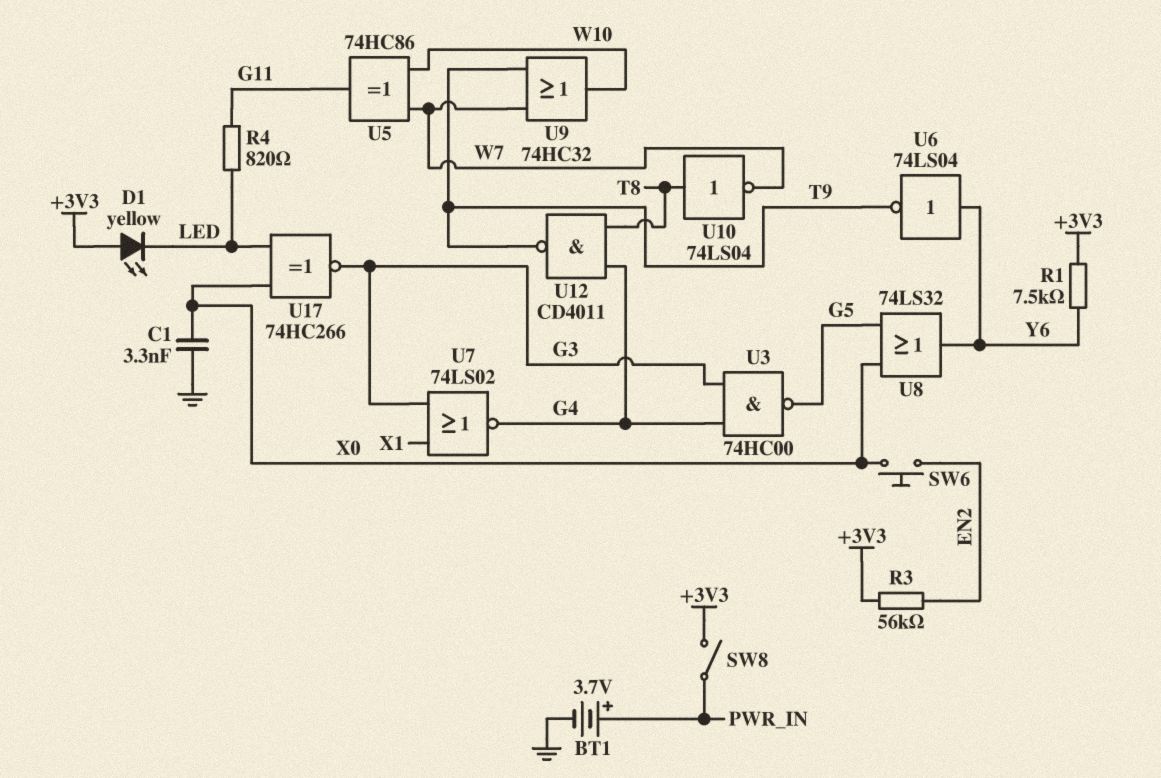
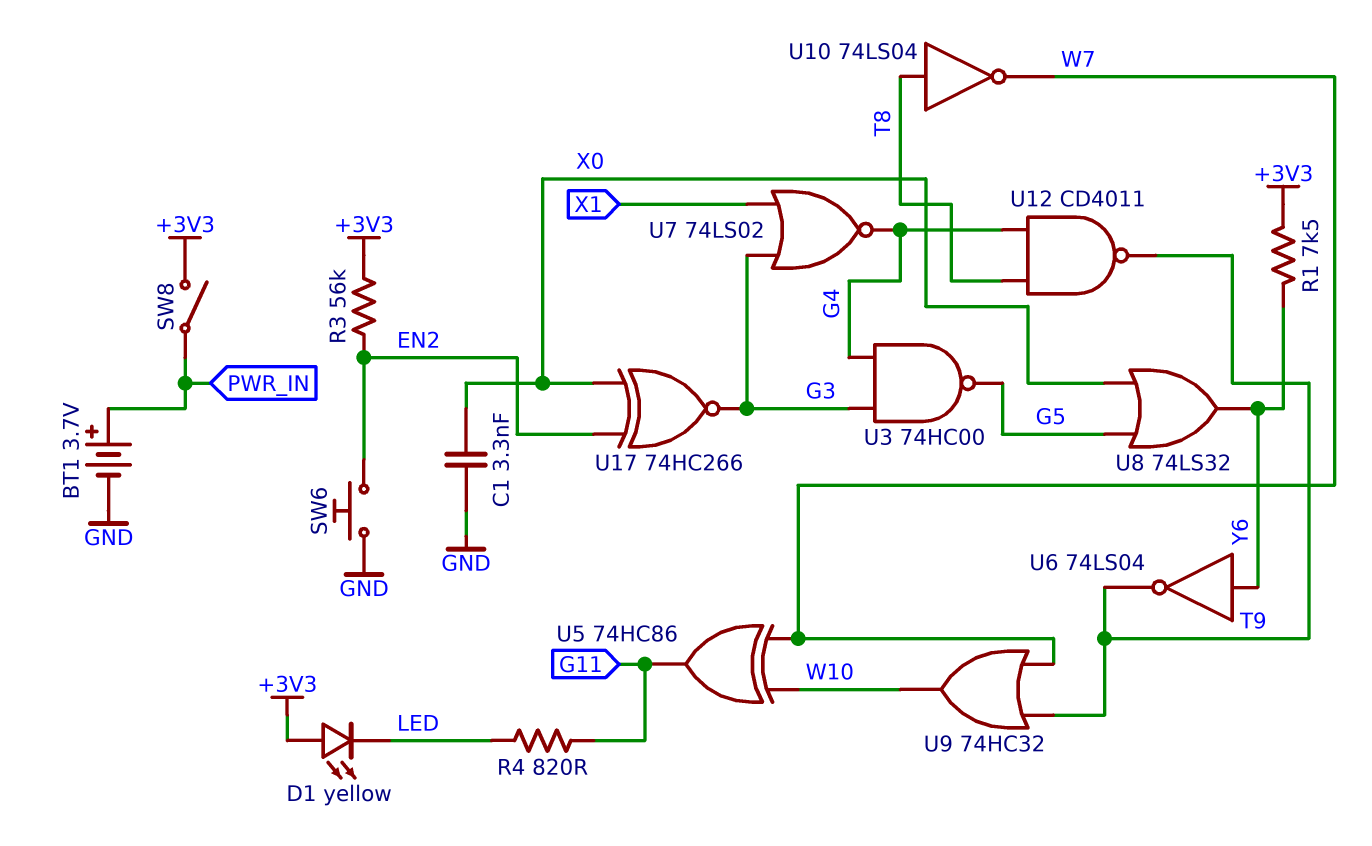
SW6: button (EN2, X0) -> button (EN2, GND)
U17: XNOR 74HC266 (in LED, in X0, out G3) -> XNOR 74HC266 (in EN2, in X0, out G3)

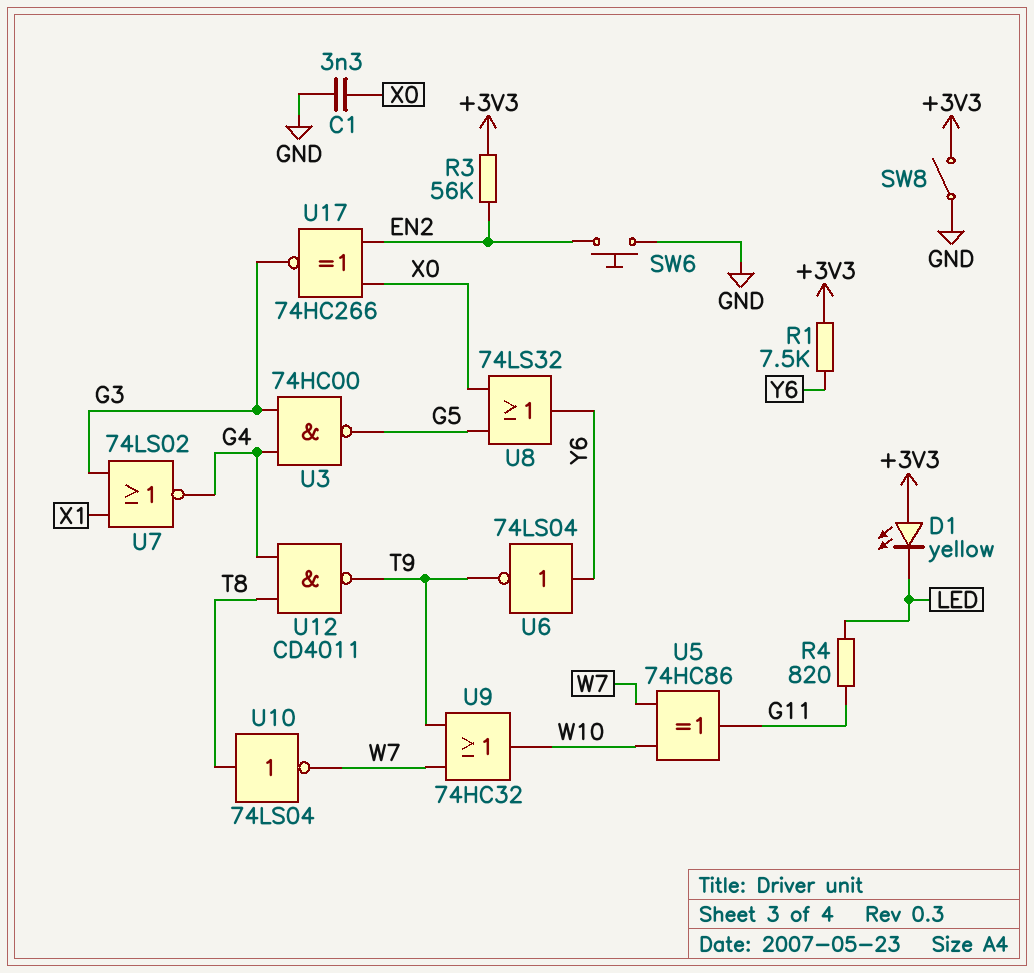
BT1: 3.7V (plus PWR_IN, minus GND) -> none
SW8: switch (+3V3, PWR_IN) -> switch (+3V3, GND)

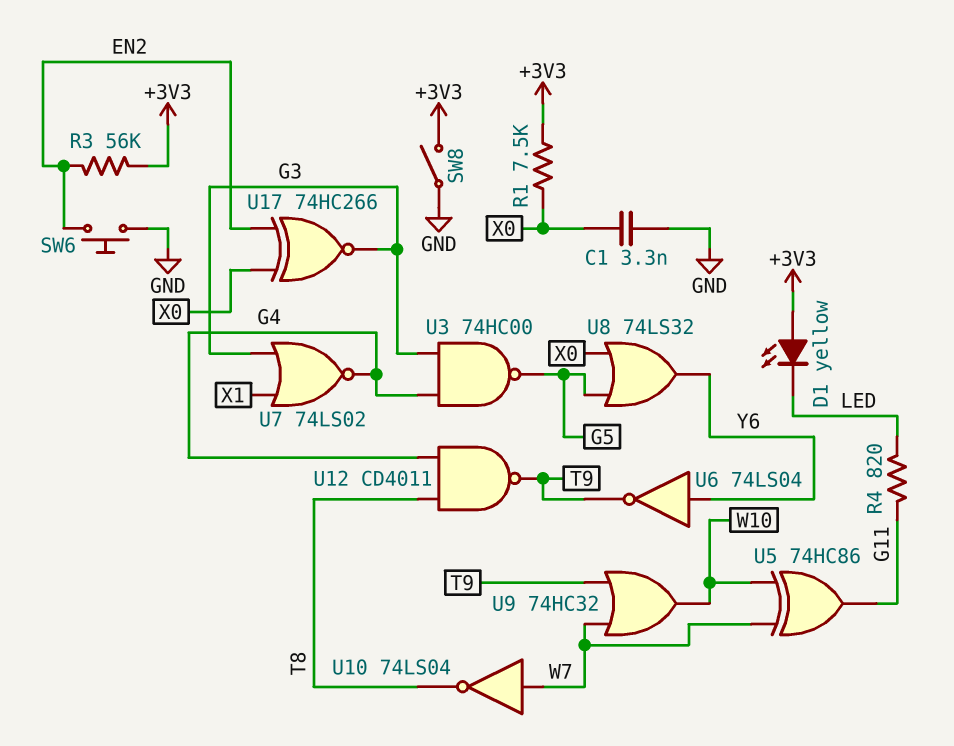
R1: 7.5k (+3V3, Y6) -> 7.5k (+3V3, X0)
U10: NOT 74LS04 (in T8, out W7) -> NOT 74LS04 (in W7, out T8)

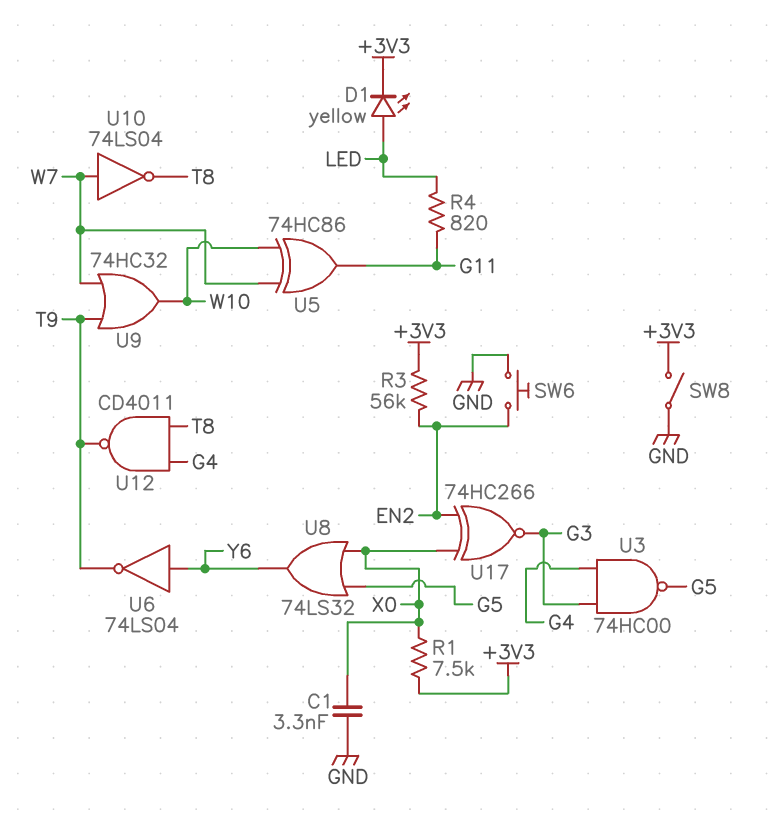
D1: LED yellow (A +3V3, K LED) -> LED yellow (A LED, K +3V3)
U7: NOR 74LS02 (in G3, in X1, out G4) -> none

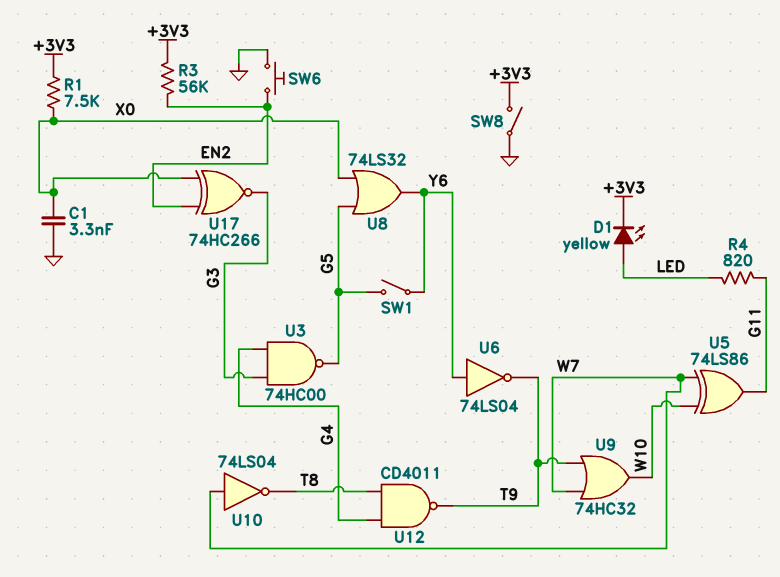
SW1: none -> switch (G5, Y6)
U5: XOR 74HC86 (in W7, in W10, out G11) -> XOR 74LS86 (in W7, in W10, out G11)

